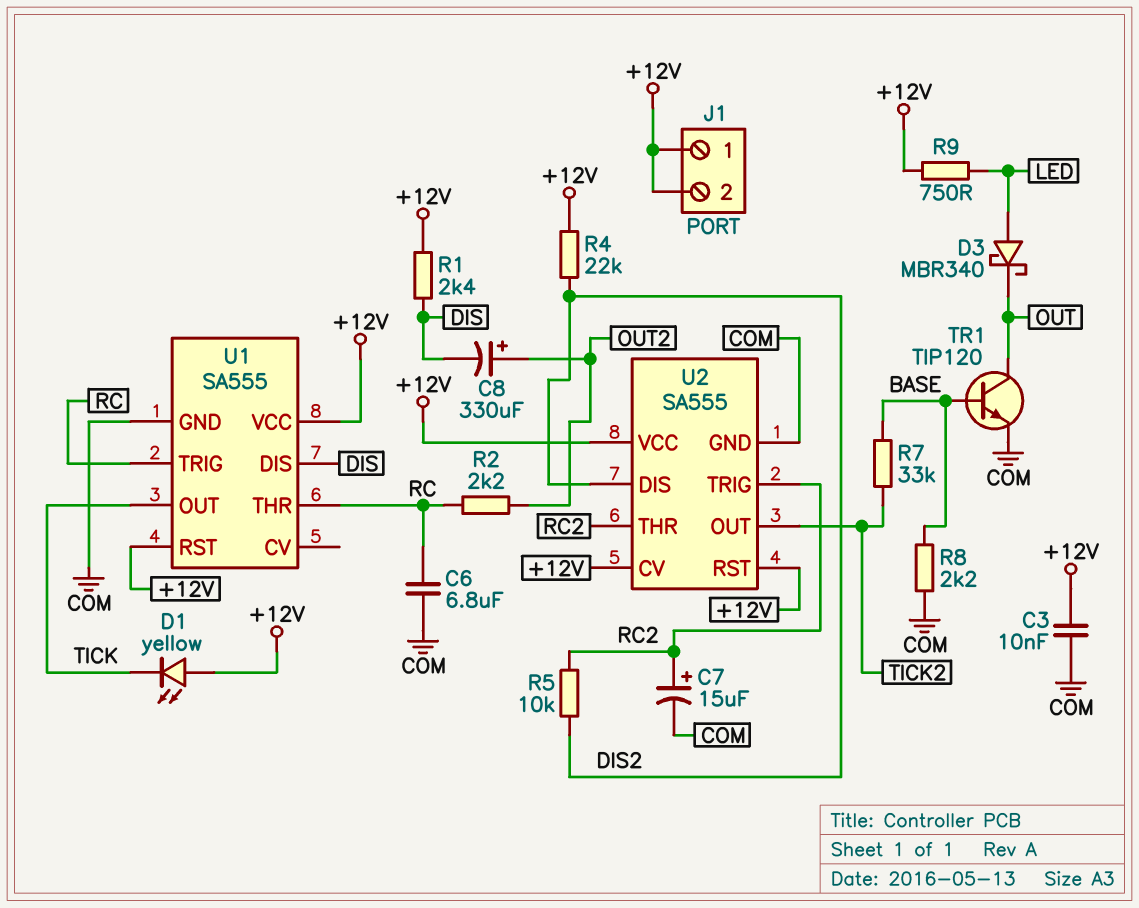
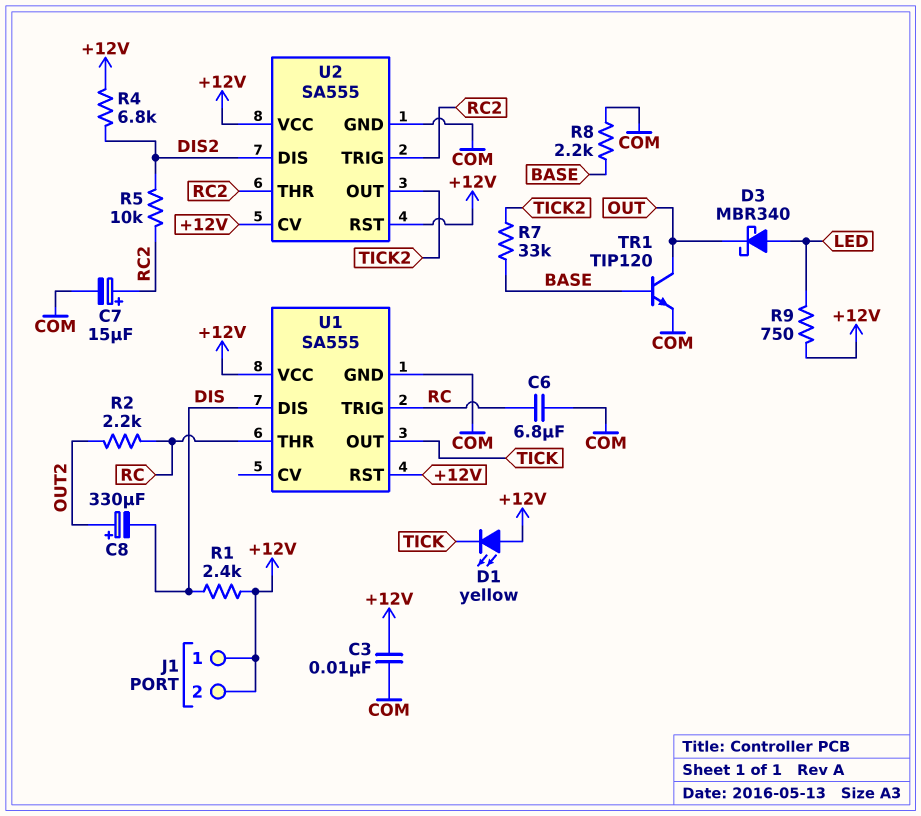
R4: 22k (+12V, DIS2) -> 6.8k (+12V, DIS2)

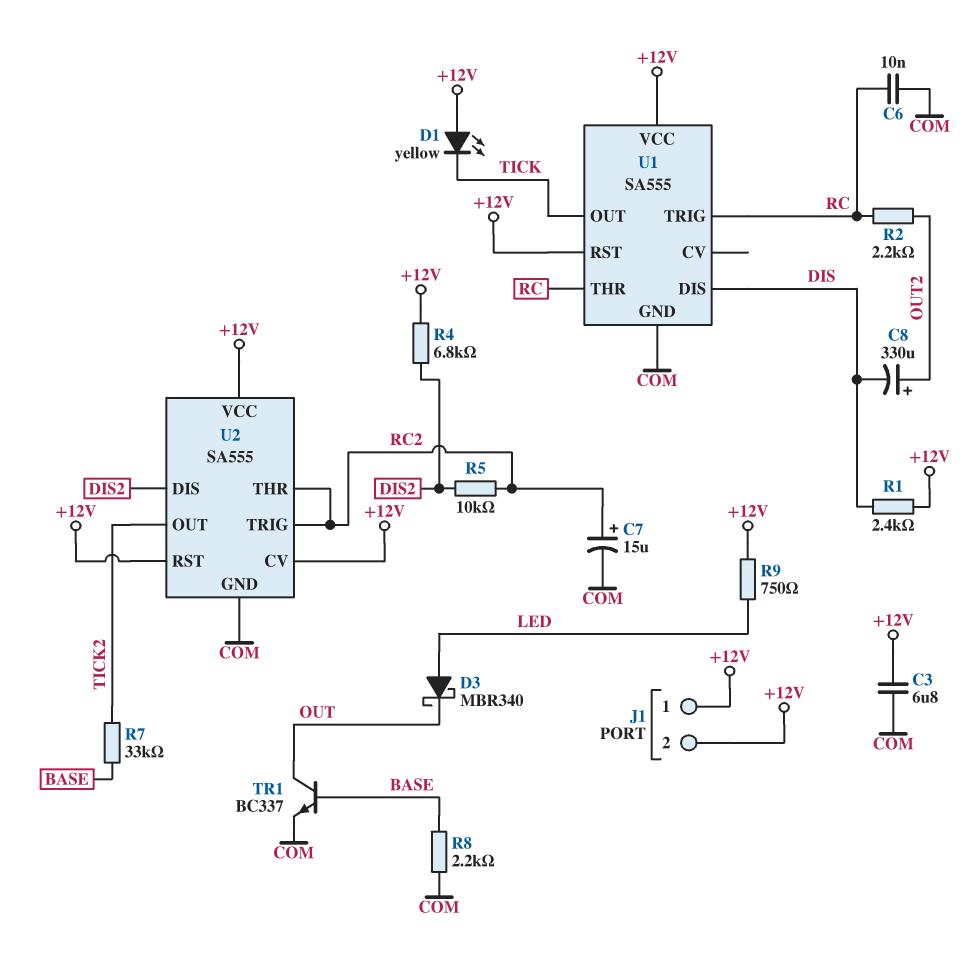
C3: 10nF (+12V, COM) -> 6.8uF (+12V, COM)
C6: 6.8uF (COM, RC) -> 10nF (COM, RC)
TR1: NPN TIP120 (B BASE, C OUT, E COM) -> NPN BC337 (B BASE, C OUT, E COM)

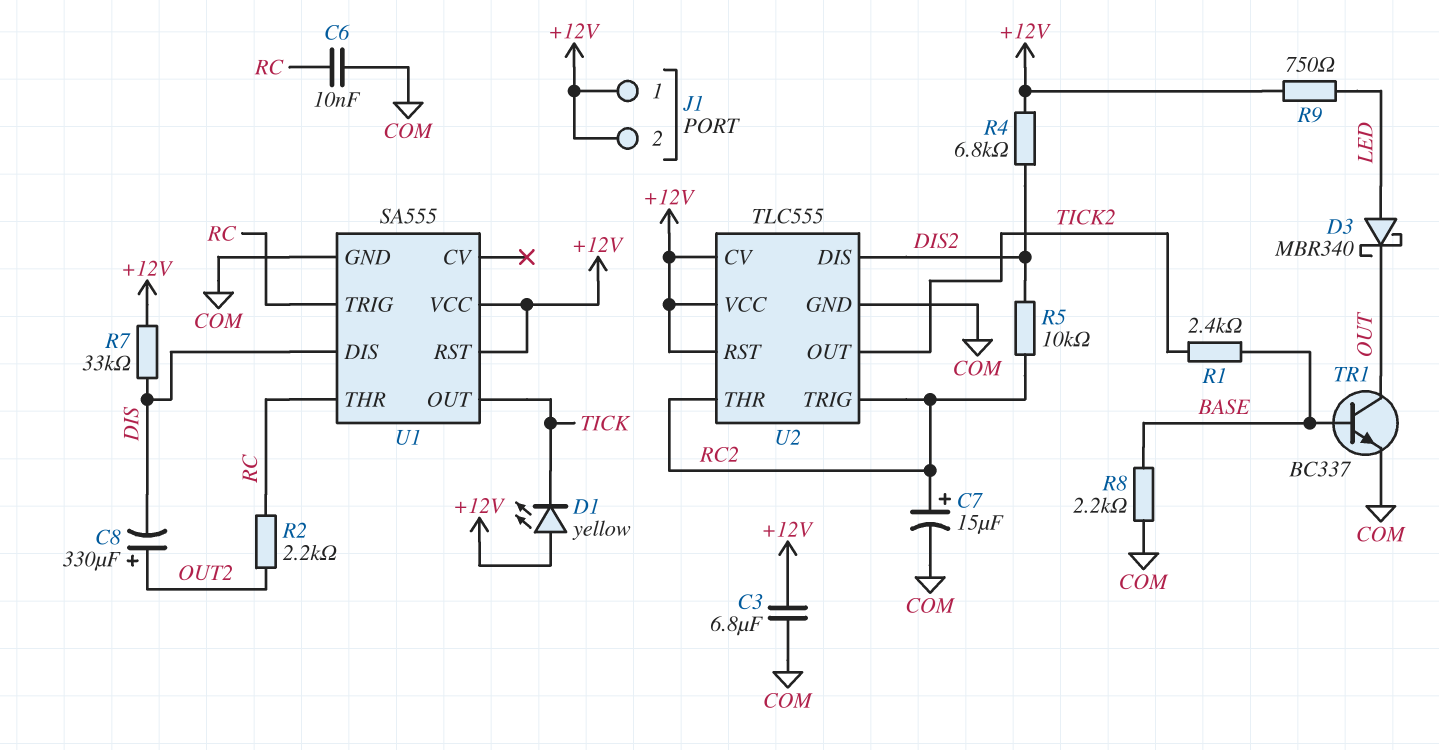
R1: 2.4k (+12V, DIS) -> 2.4k (BASE, TICK2)
R7: 33k (BASE, TICK2) -> 33k (+12V, DIS)
U2: SA555 -> TLC555

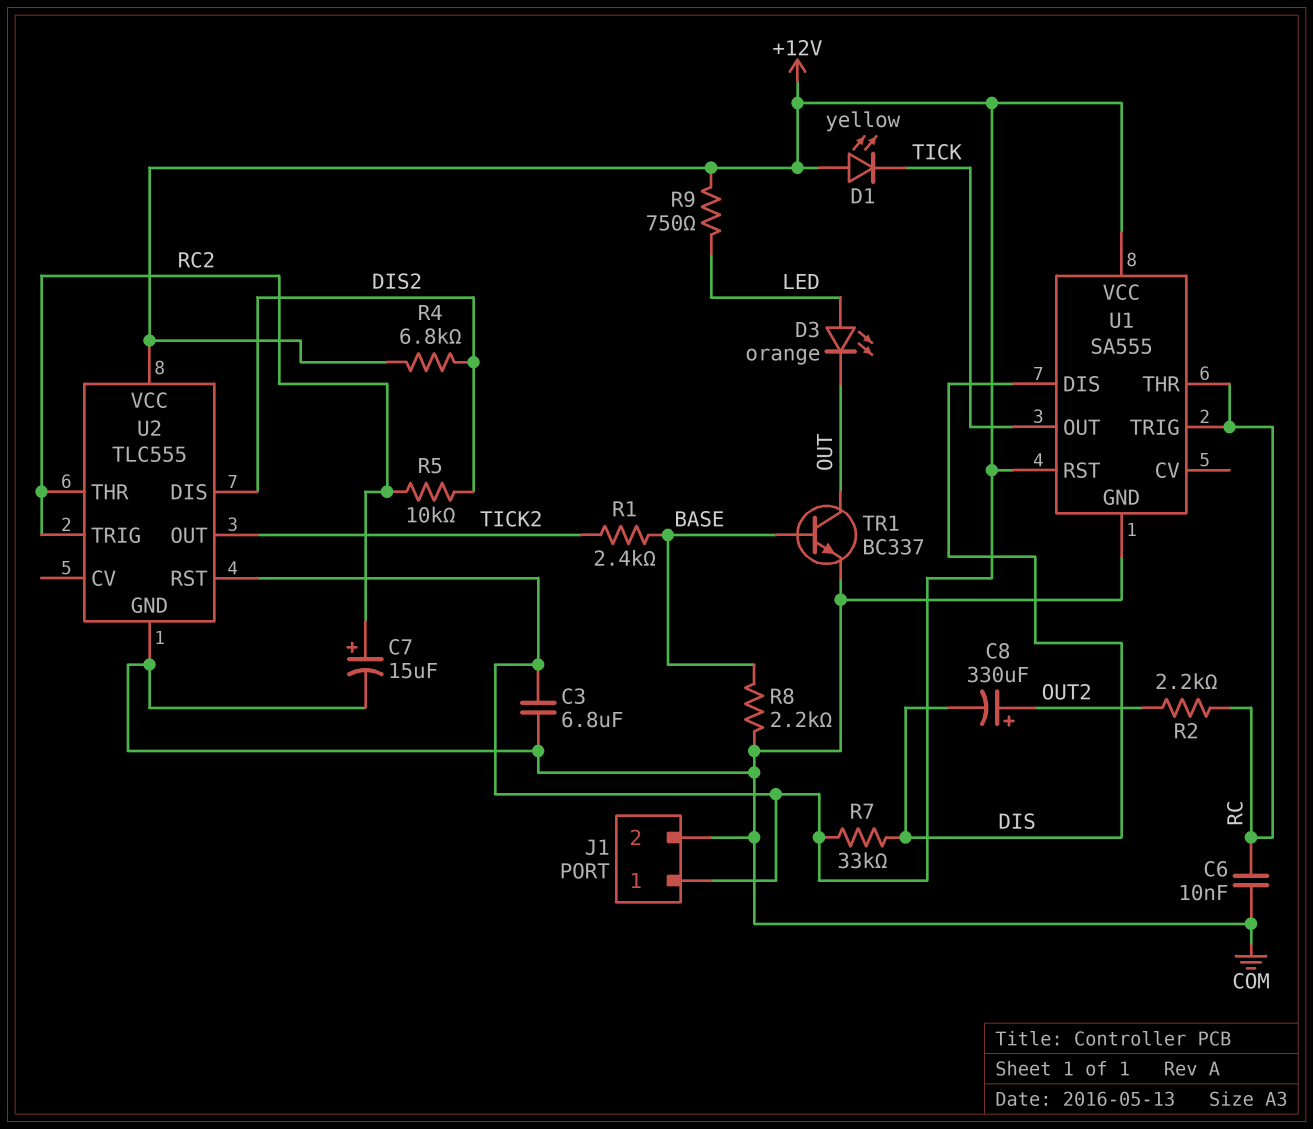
D3: schottky MBR340 (A LED, K OUT) -> LED orange (A LED, K OUT)
J1 pin 2: +12V -> COM
U2 pin CV: +12V -> none

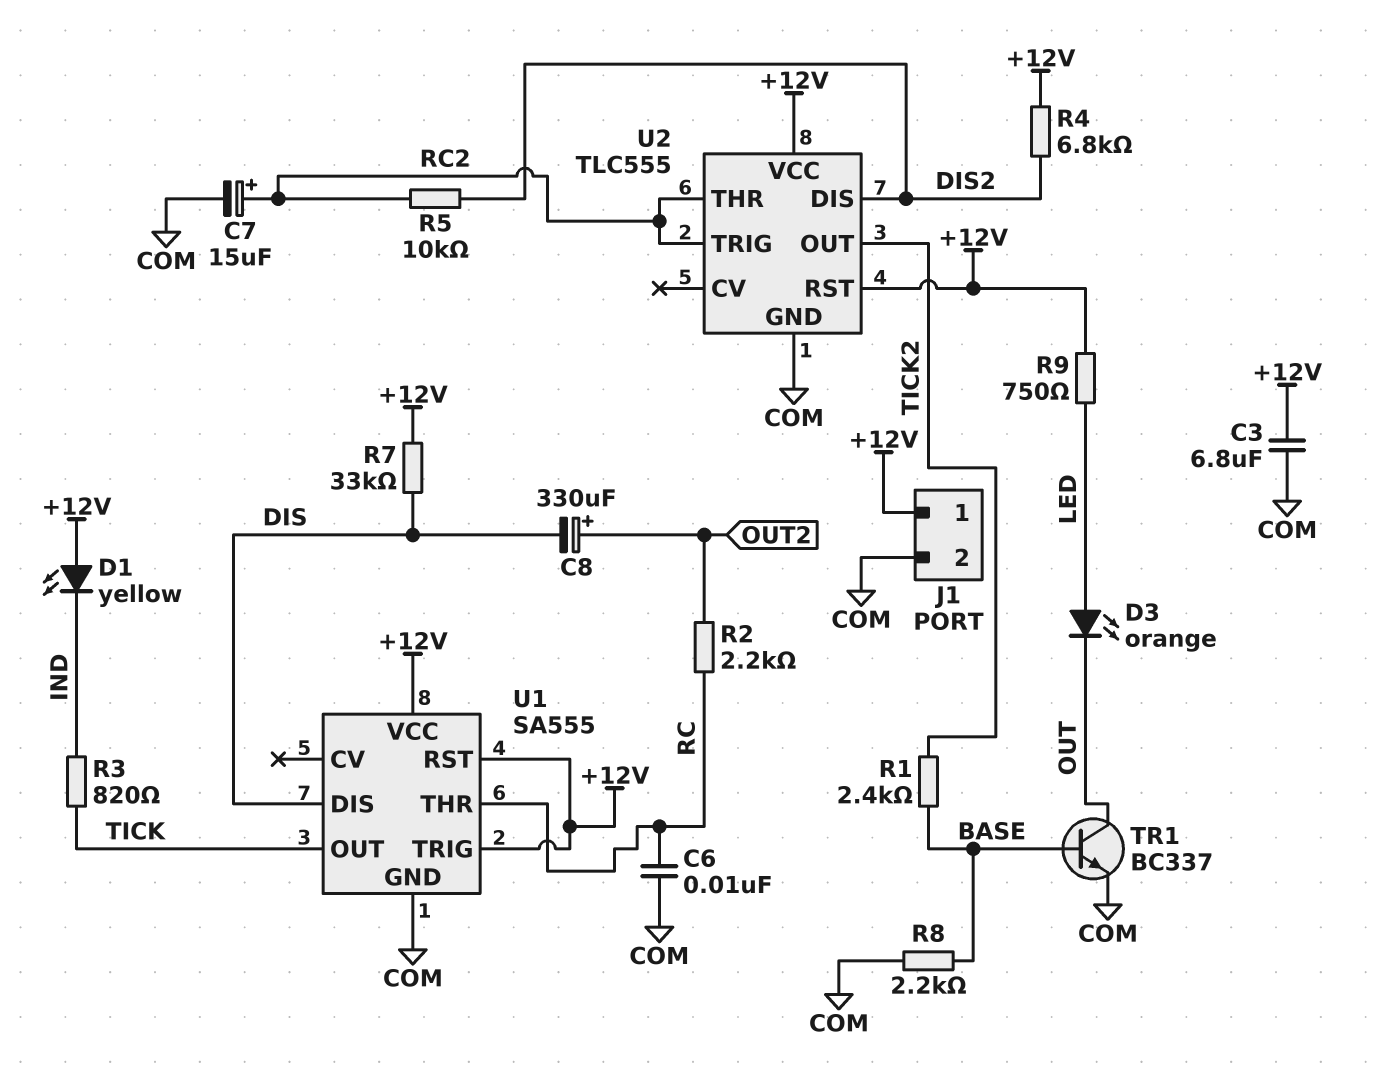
D1: LED yellow (A +12V, K TICK) -> LED yellow (A +12V, K IND)
R3: none -> 820 (IND, TICK)
U1 pin TRIG: RC -> +12V

